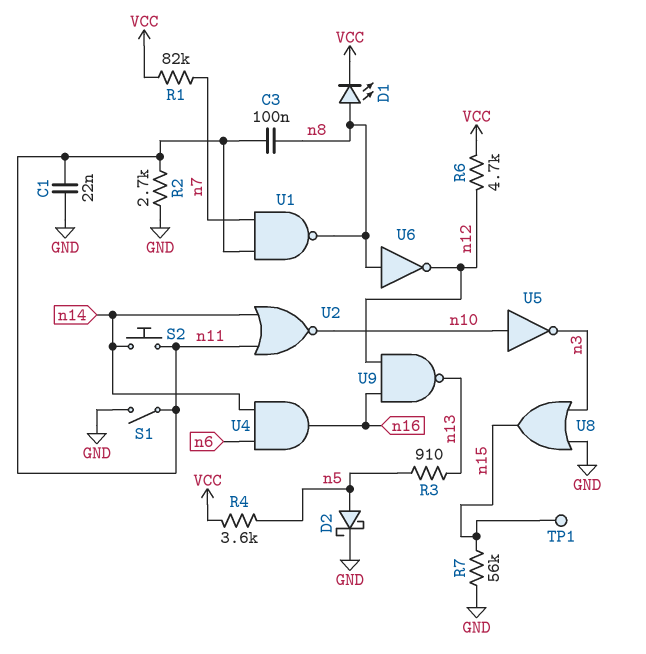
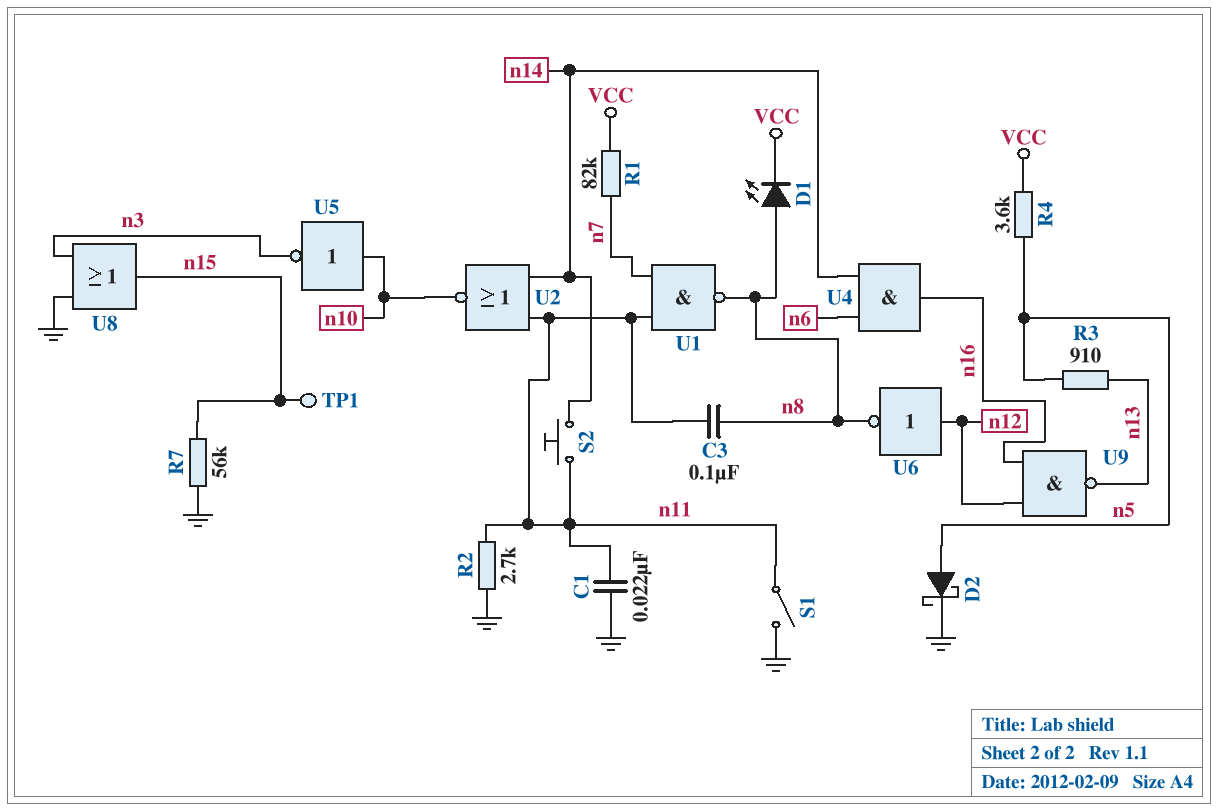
R6: 4.7k (VCC, n12) -> none
U6: NOT (in n8, out n12) -> NOT (in n12, out n8)

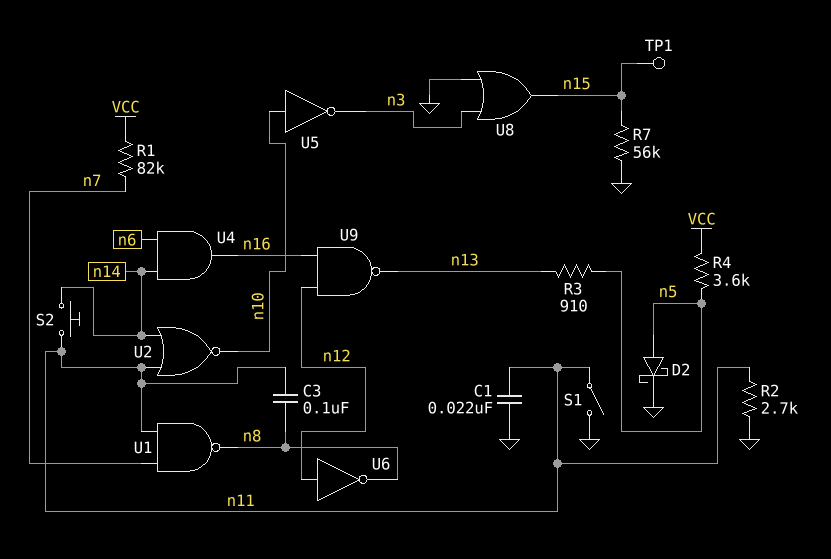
D1: LED (A n8, K VCC) -> none

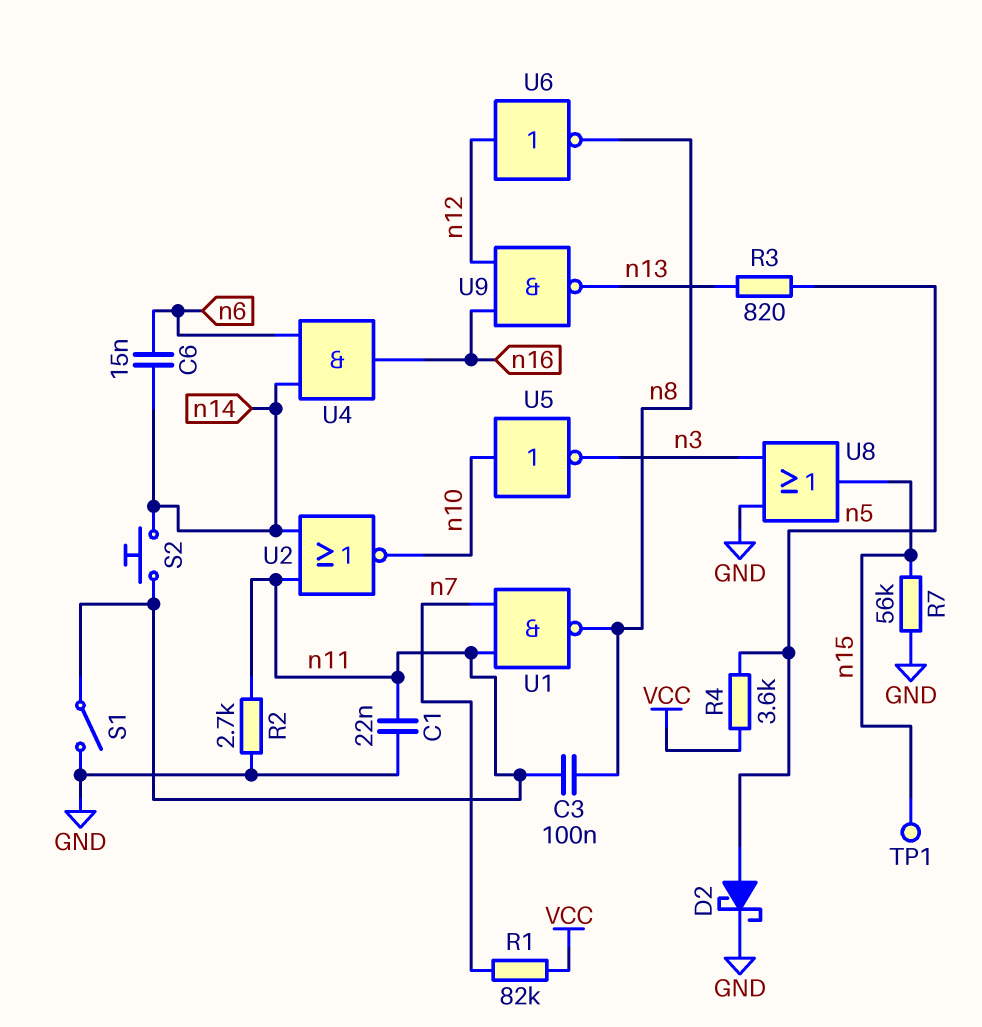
C6: none -> 15nF (n6, n14)
R3: 910 (n5, n13) -> 820 (n5, n13)

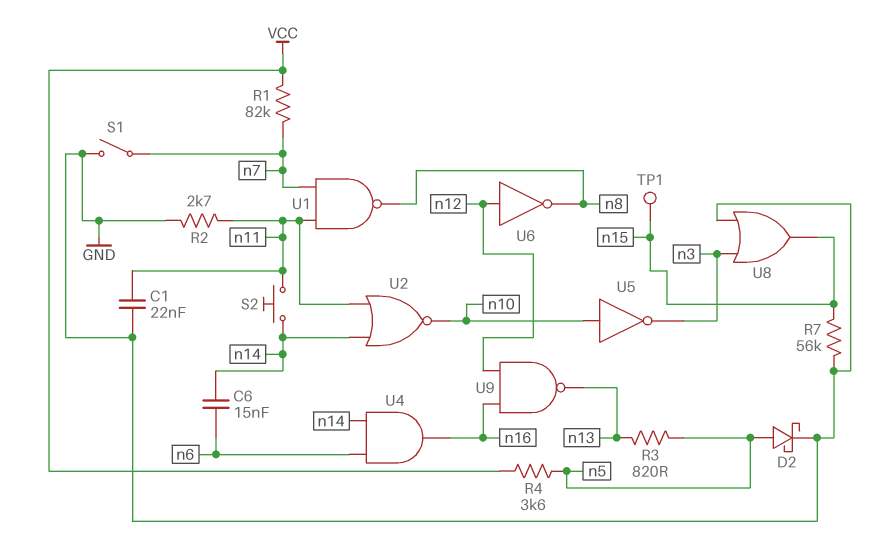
C3: 100nF (n8, n11) -> none
S1: switch (GND, n11) -> switch (GND, n7)

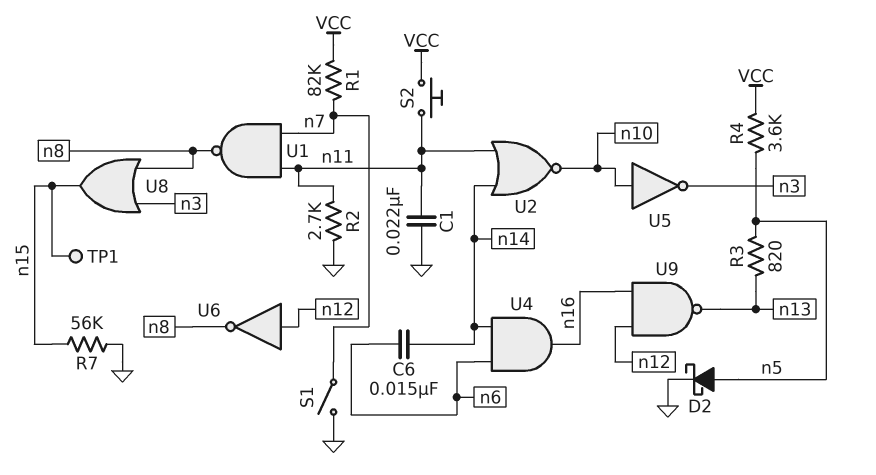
S2: button (n11, n14) -> button (VCC, n11)
U8: OR (in GND, in n3, out n15) -> OR (in n3, in n8, out n15)

